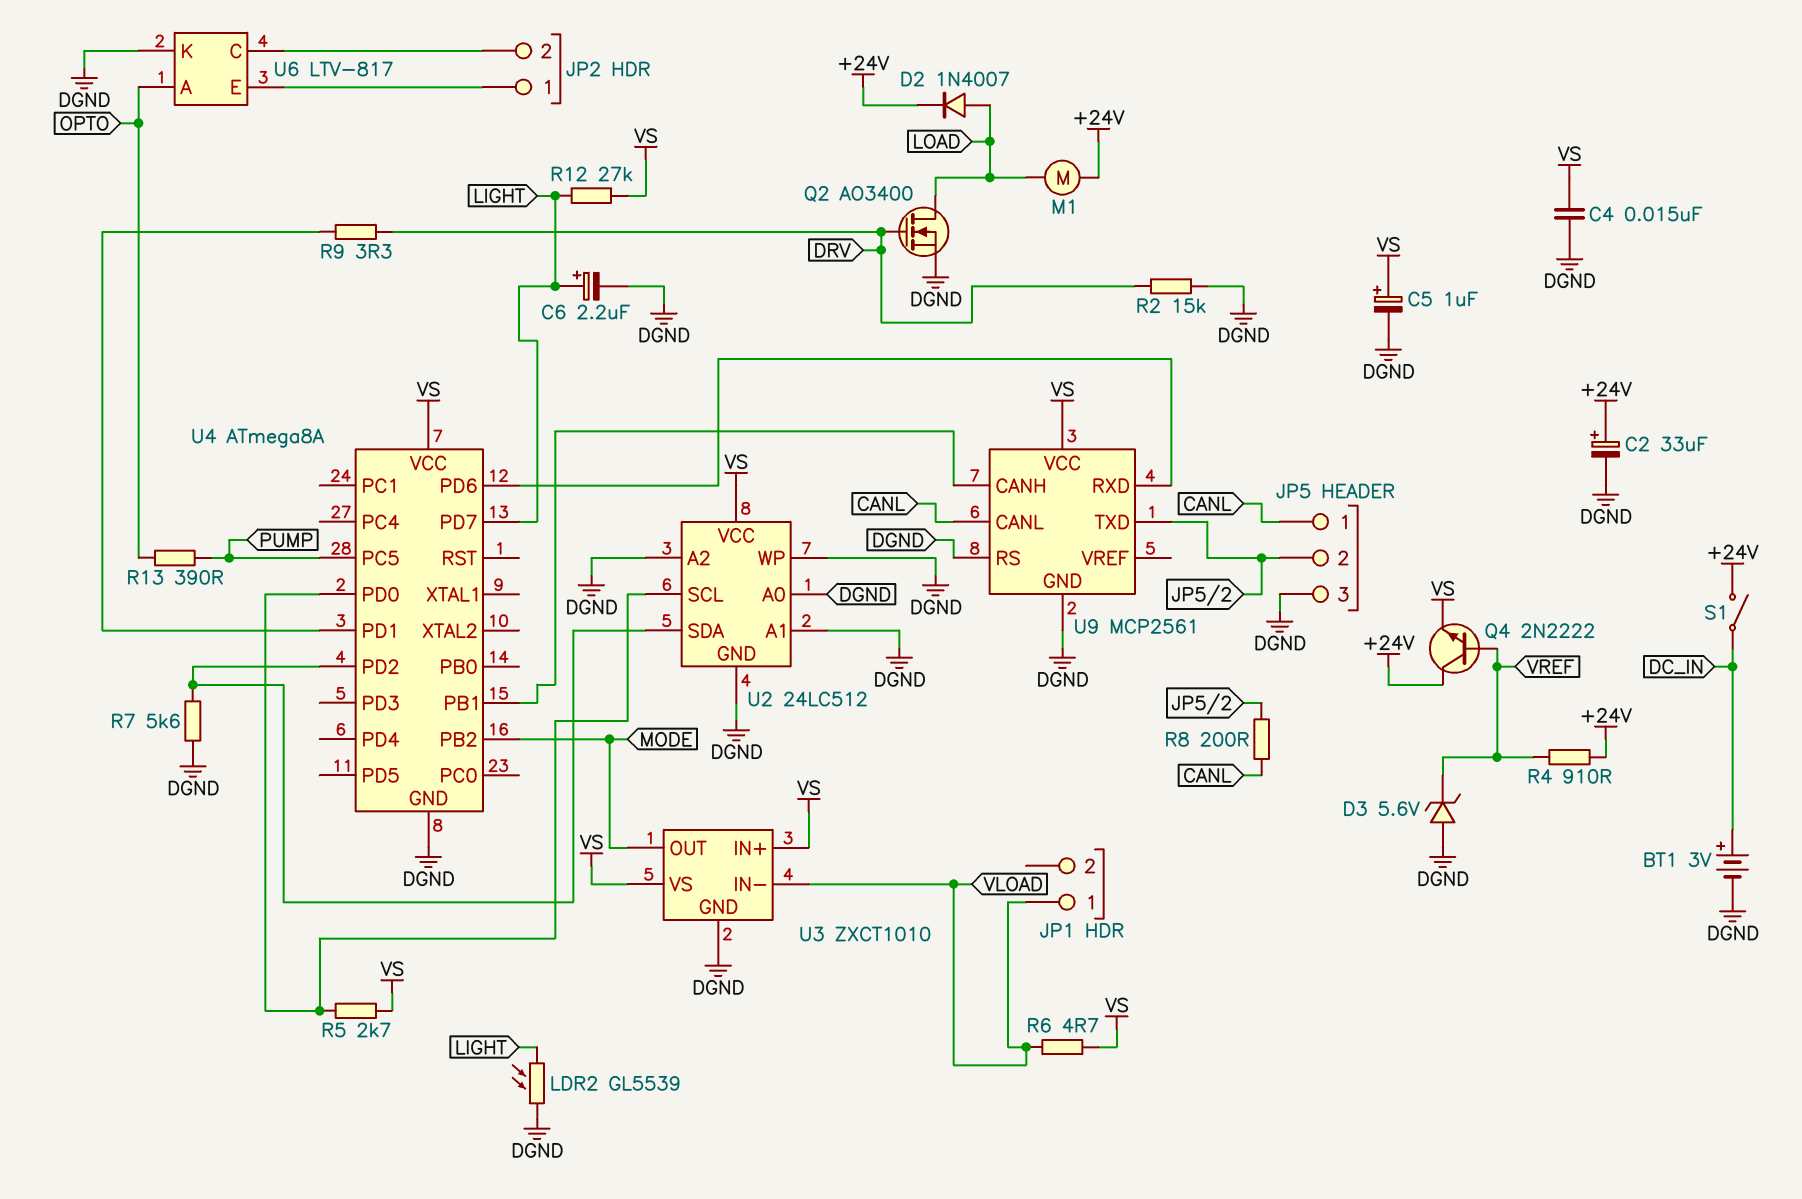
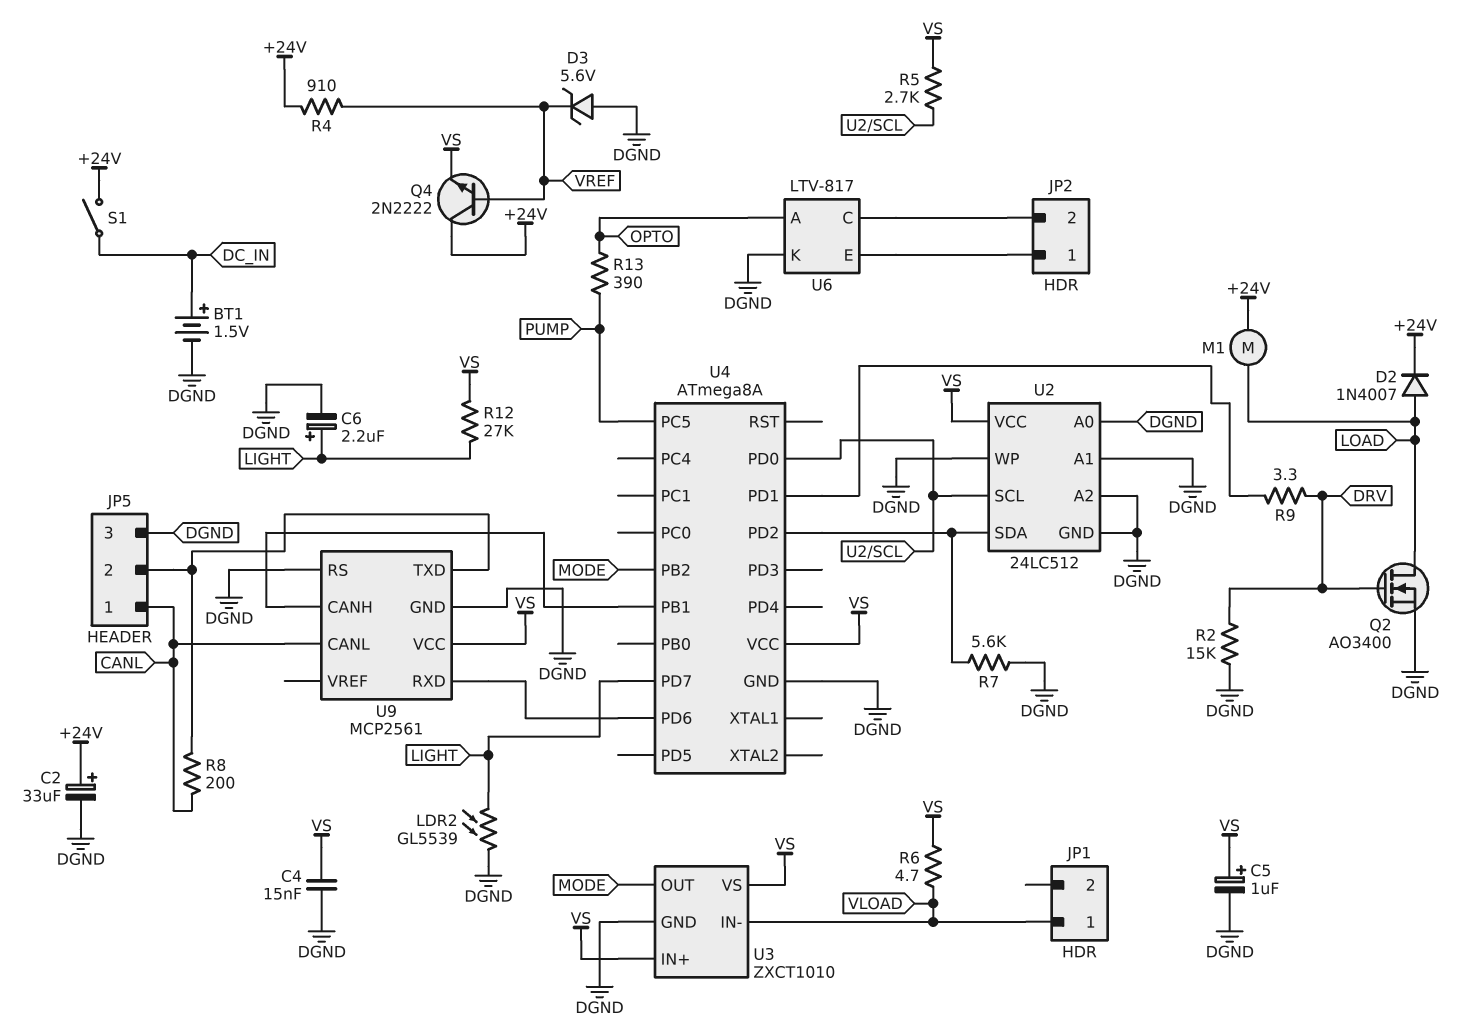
BT1: 3V (plus DC_IN, minus DGND) -> 1.5V (plus DC_IN, minus DGND)

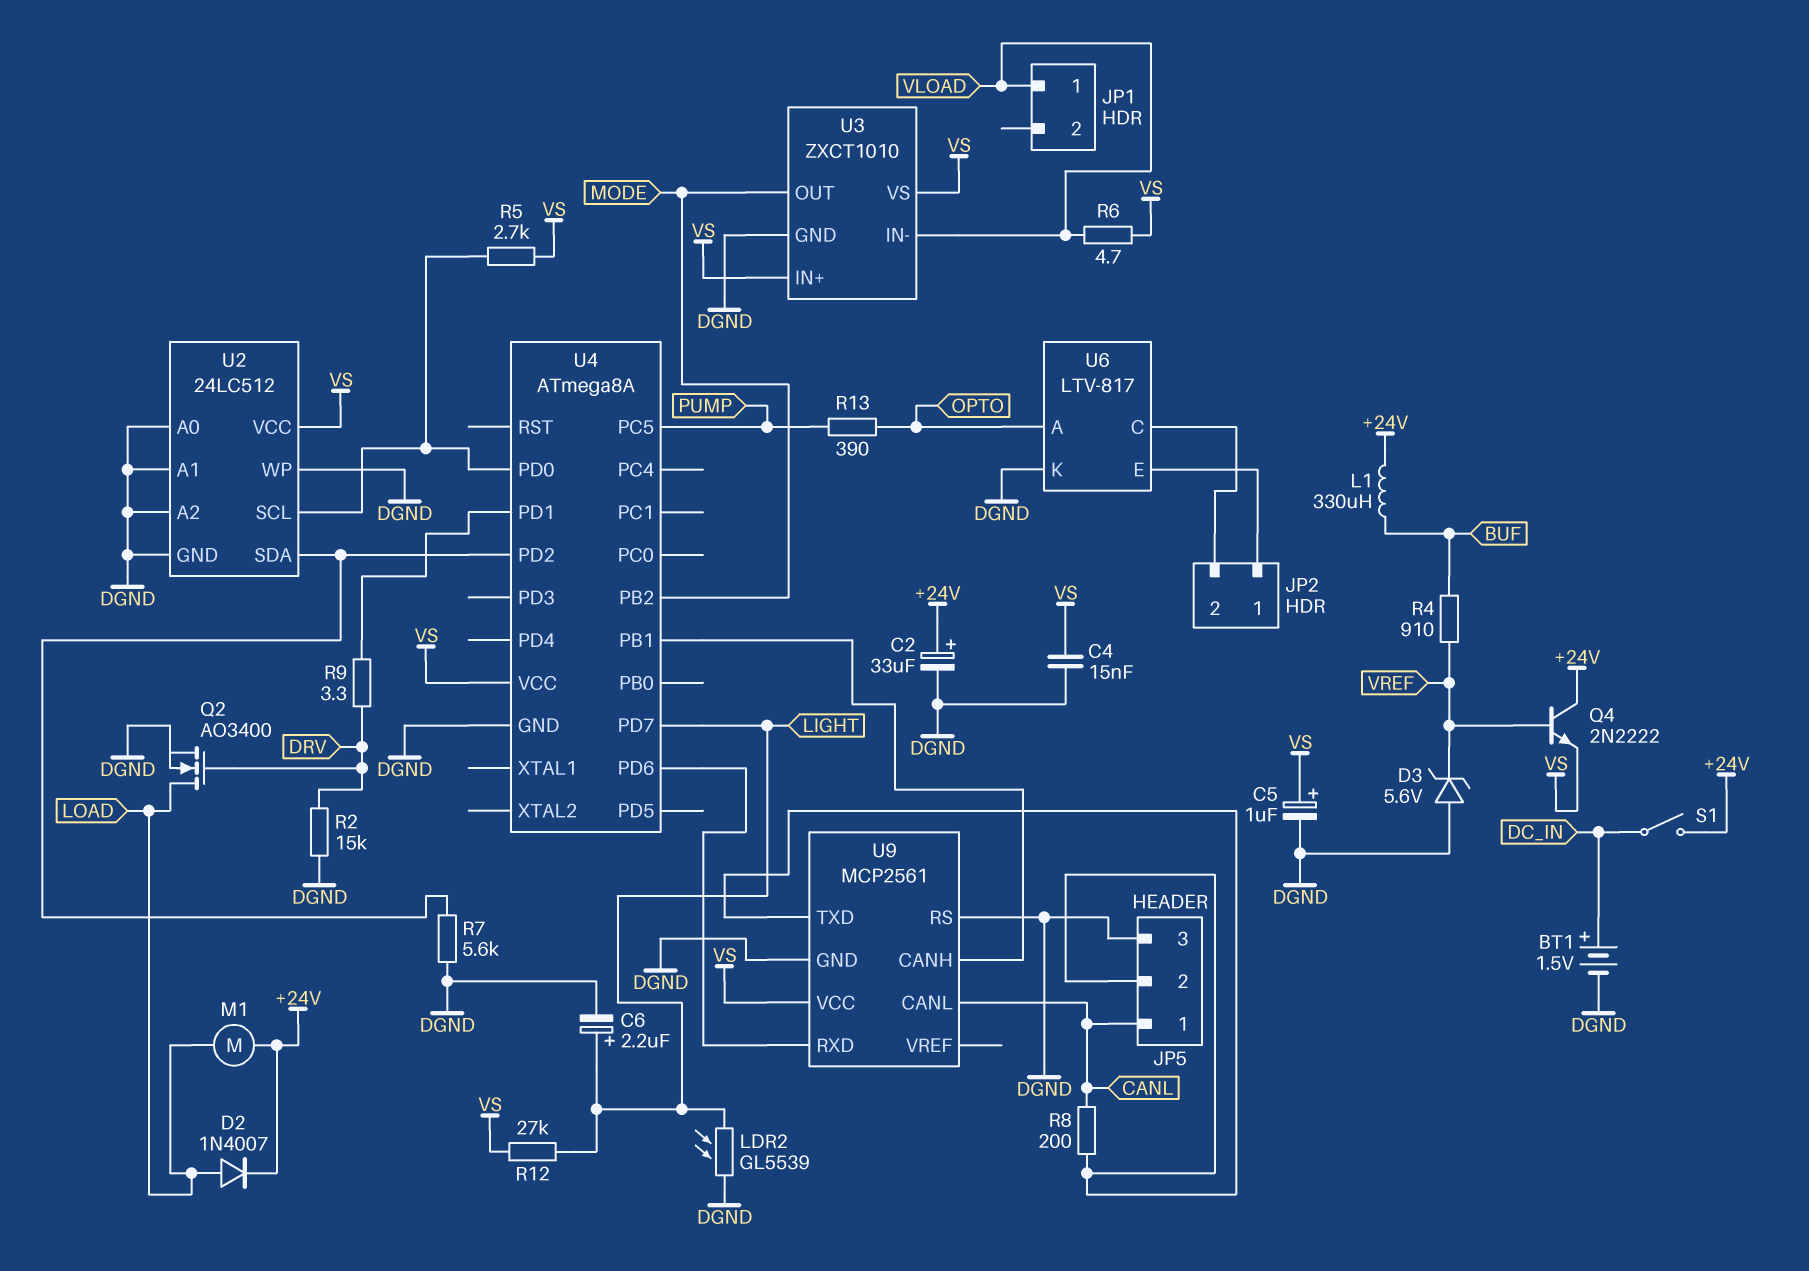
L1: none -> 330uH (+24V, BUF)
R4: 910 (+24V, VREF) -> 910 (BUF, VREF)

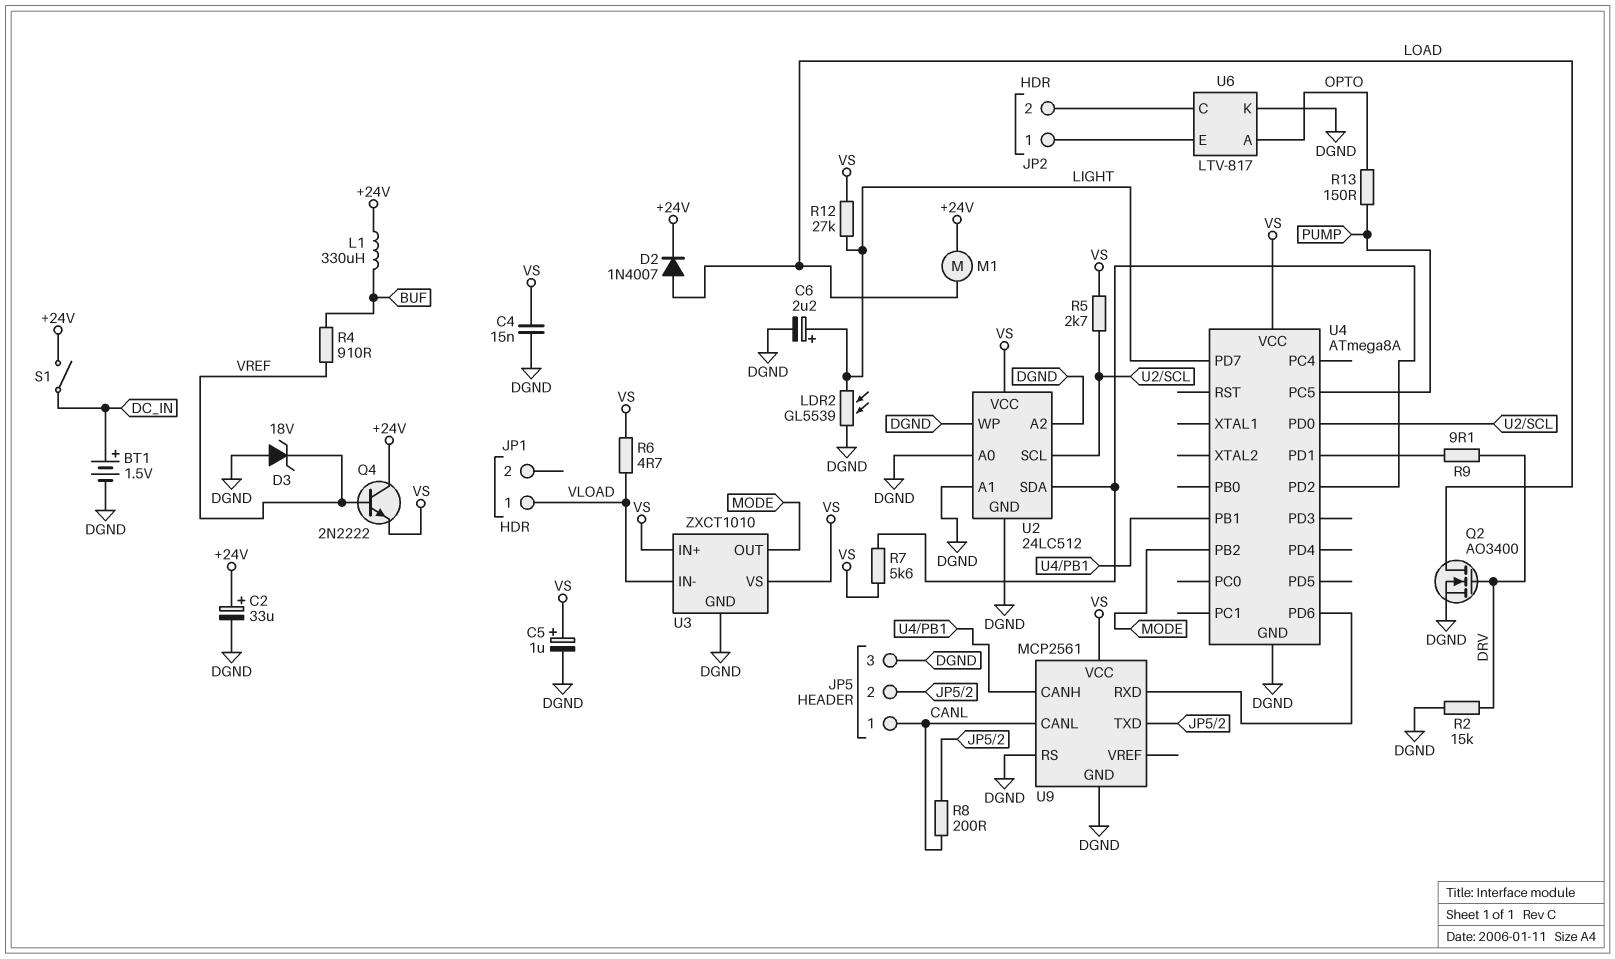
D3: zener 5.6V (A DGND, K VREF) -> zener 18V (A DGND, K VREF)
R7: 5.6k (DGND, U2/SDA) -> 5.6k (U2/SDA, VS)
R9: 3.3 (DRV, U4/PD1) -> 9.1 (DRV, U4/PD1)
R13: 390 (OPTO, PUMP) -> 150 (OPTO, PUMP)

